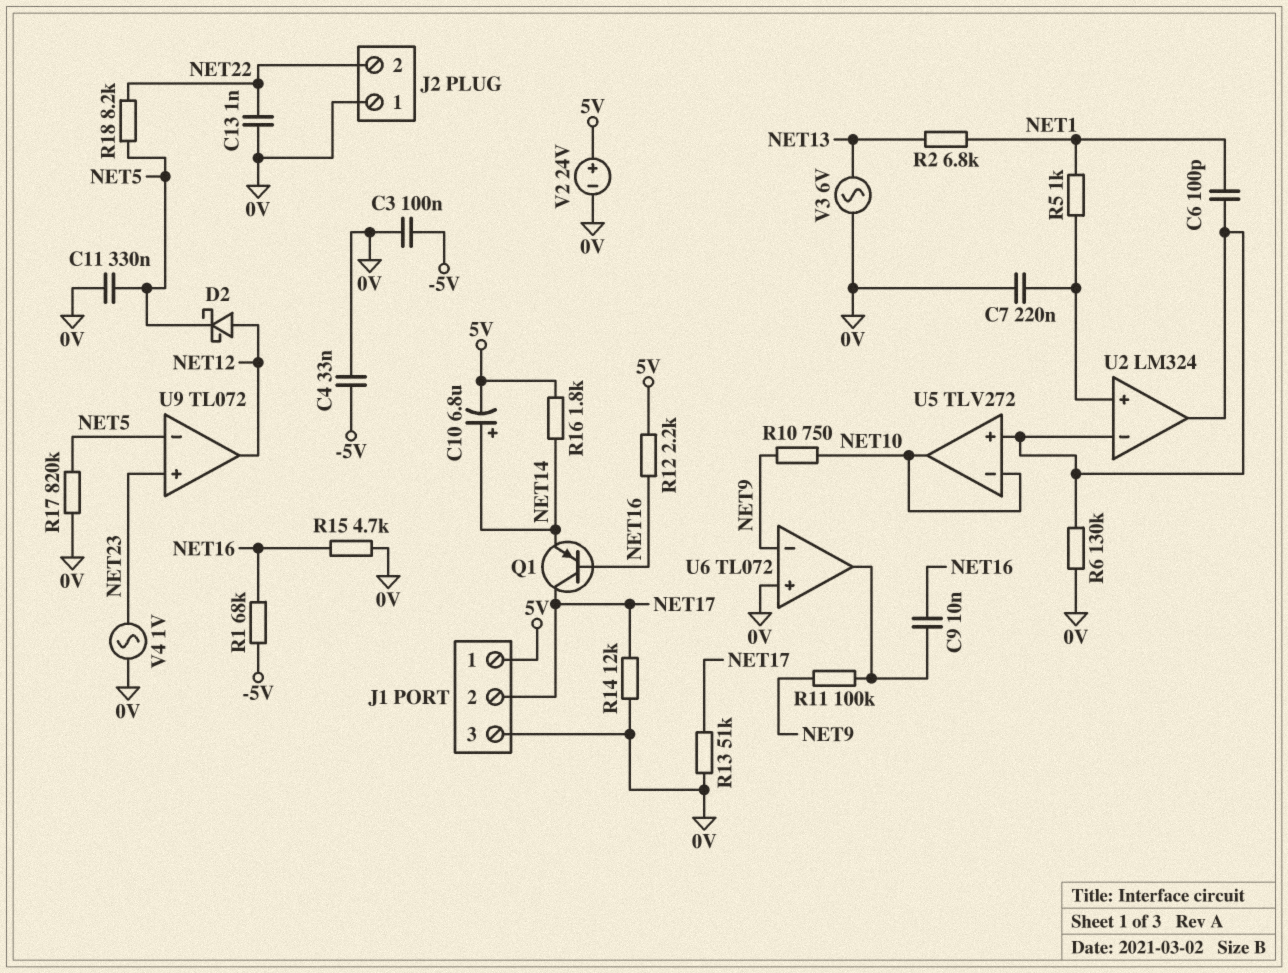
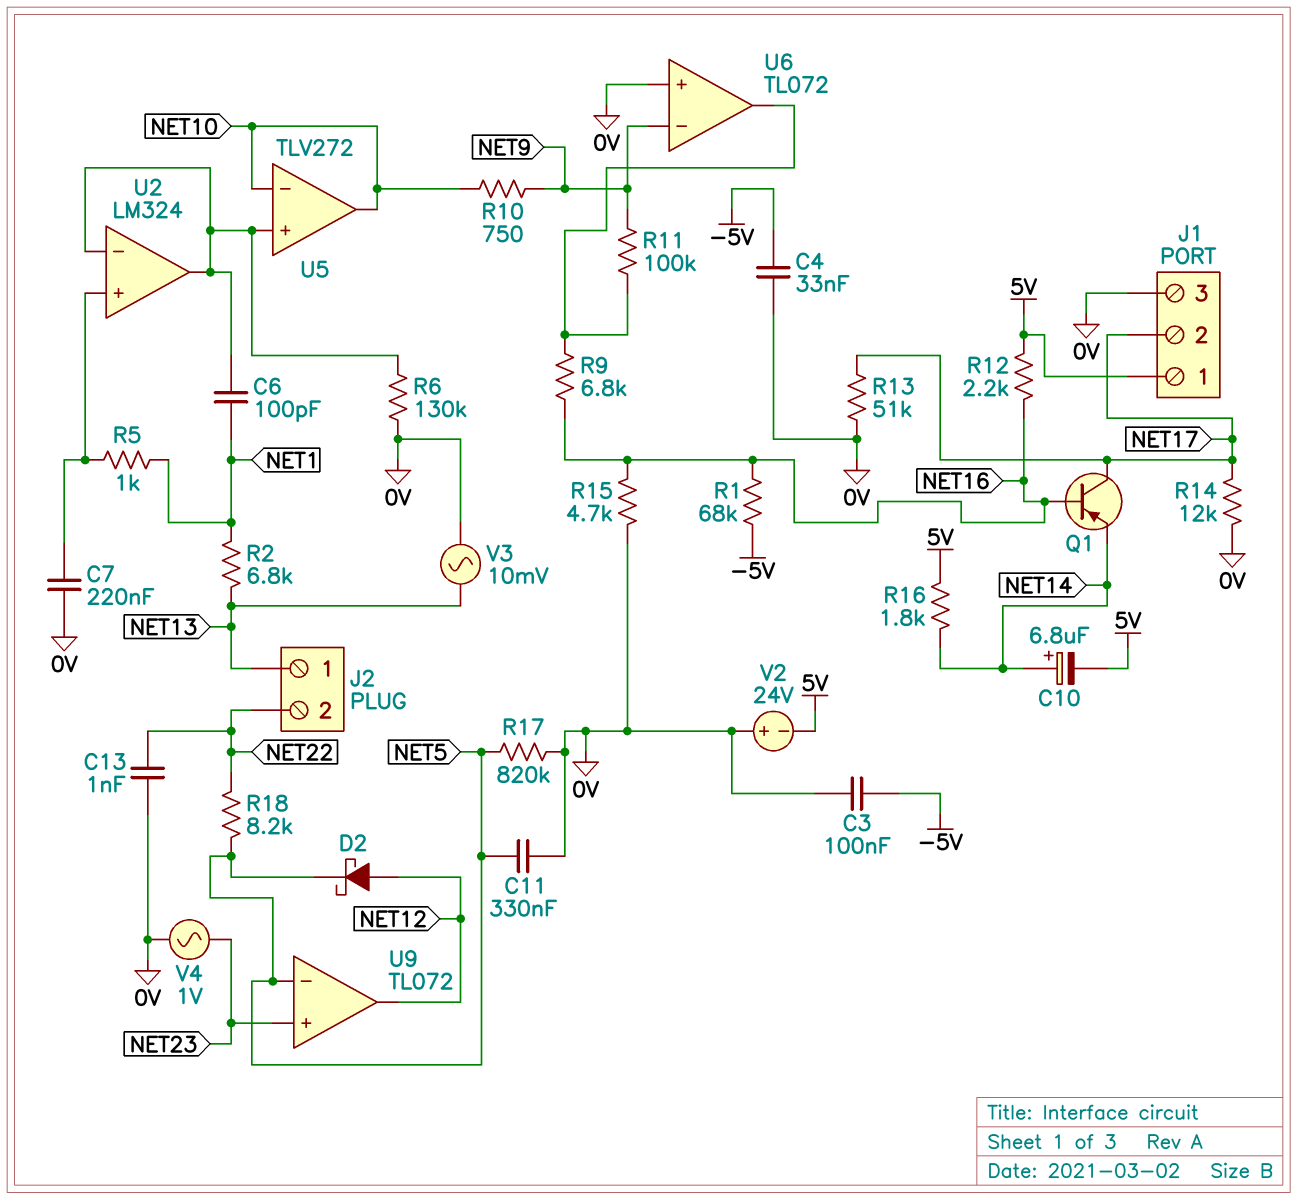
C9: 10nF (NET16, U6/out) -> none
J2 pin 1: 0V -> NET13
R9: none -> 6.8k (NET16, U6/out)
V2: 24V (plus 5V, minus 0V) -> 24V (plus 0V, minus 5V)
V3: AC 6V (0V, NET13) -> AC 10mV (0V, NET13)

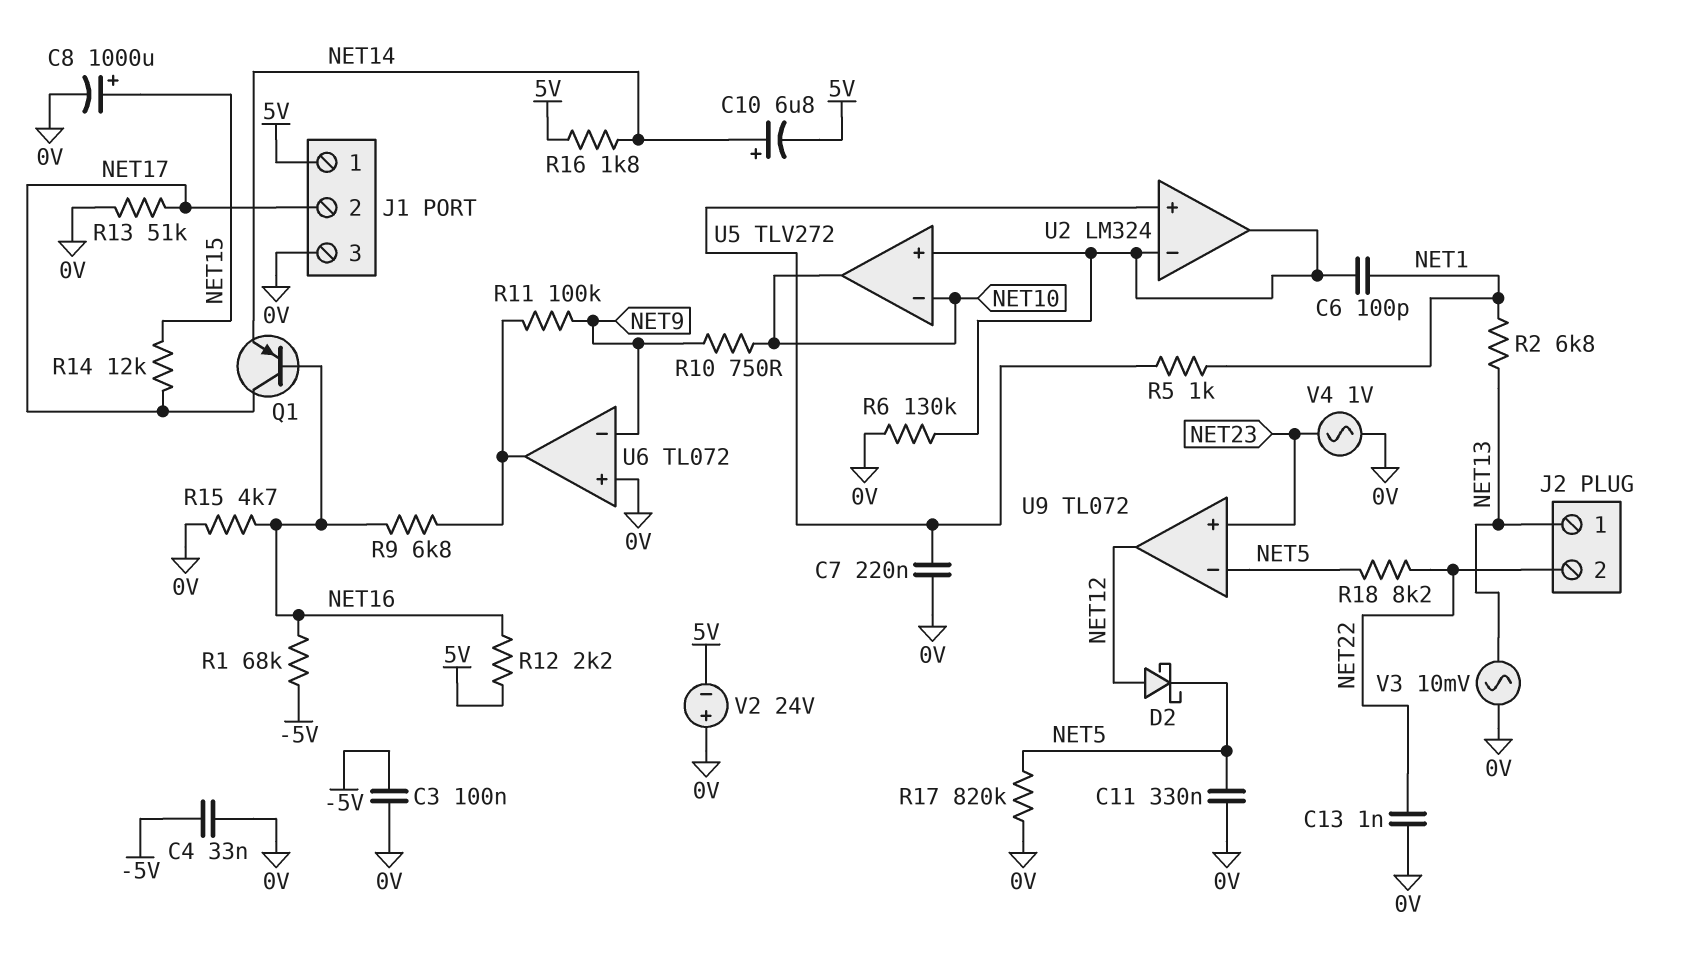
C8: none -> 1000uF (plus NET15, minus 0V)
R14: 12k (0V, NET17) -> 12k (NET15, NET17)

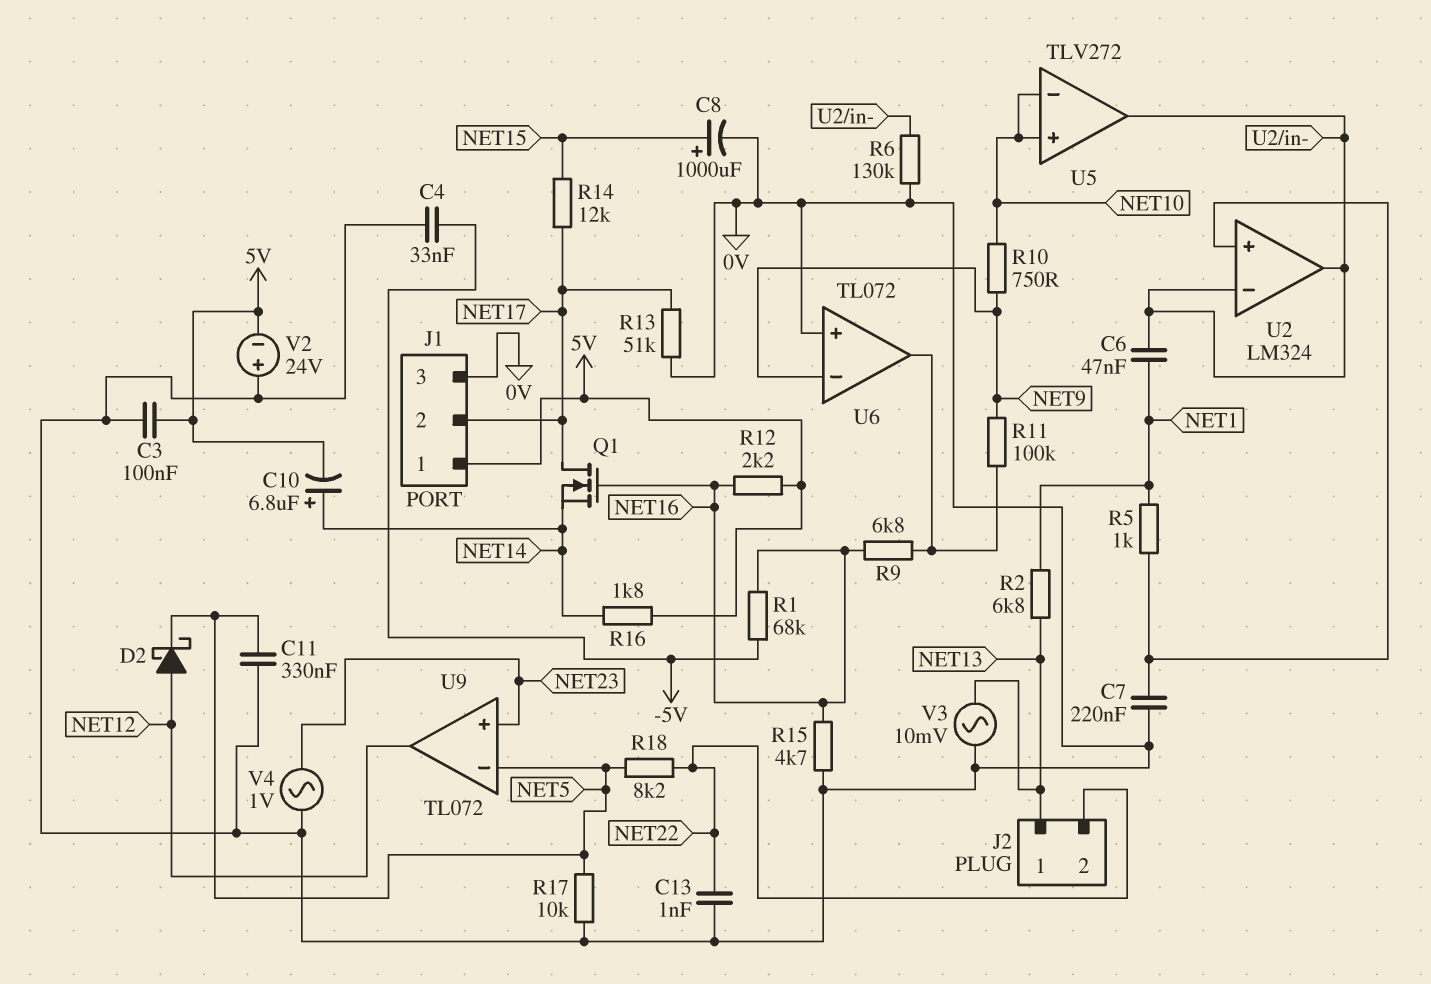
C3: 100nF (-5V, 0V) -> 100nF (0V, 5V)
C6: 100pF (NET1, U2/in-) -> 47nF (NET1, U2/in-)
Q1: PNP (B NET16, C NET17, E NET14) -> NMOS (G NET16, D NET17, S NET14)
R17: 820k (0V, NET5) -> 10k (0V, NET5)
U5 pin in+: U2/in- -> NET10
U5 pin out: NET10 -> U2/in-

